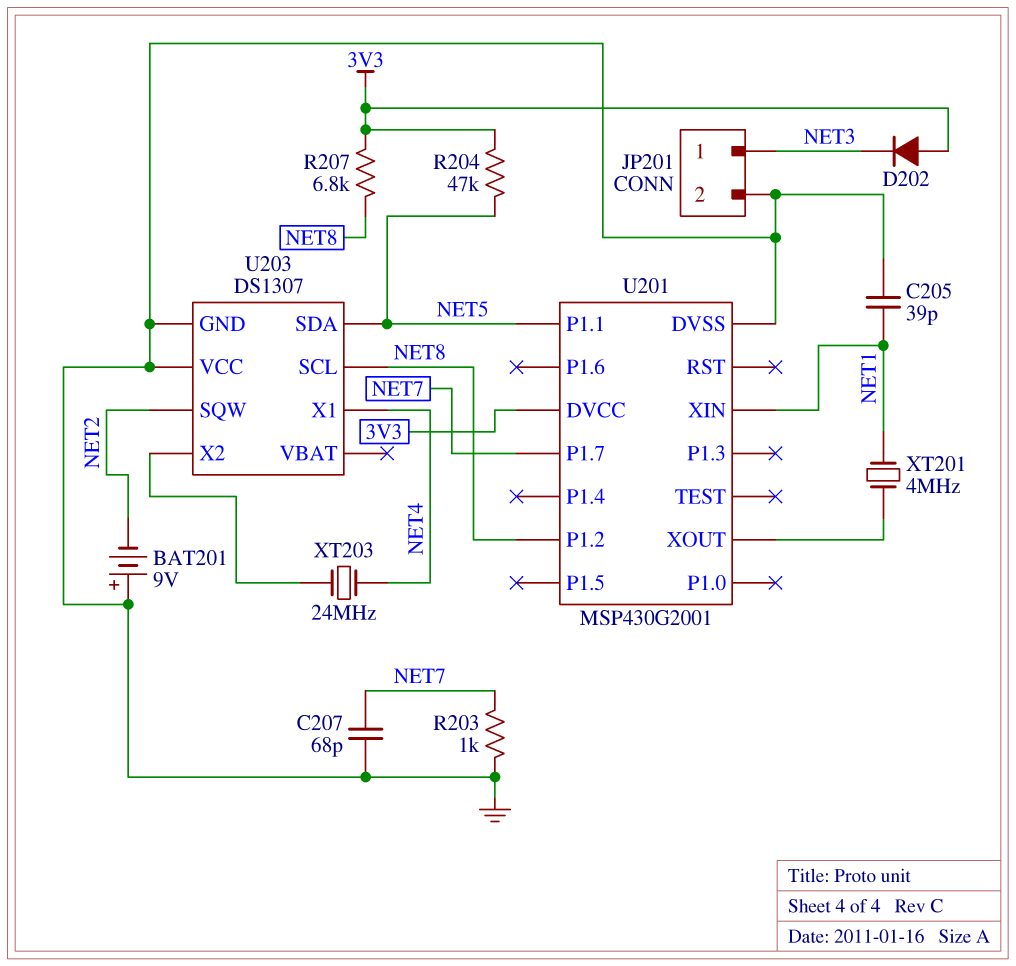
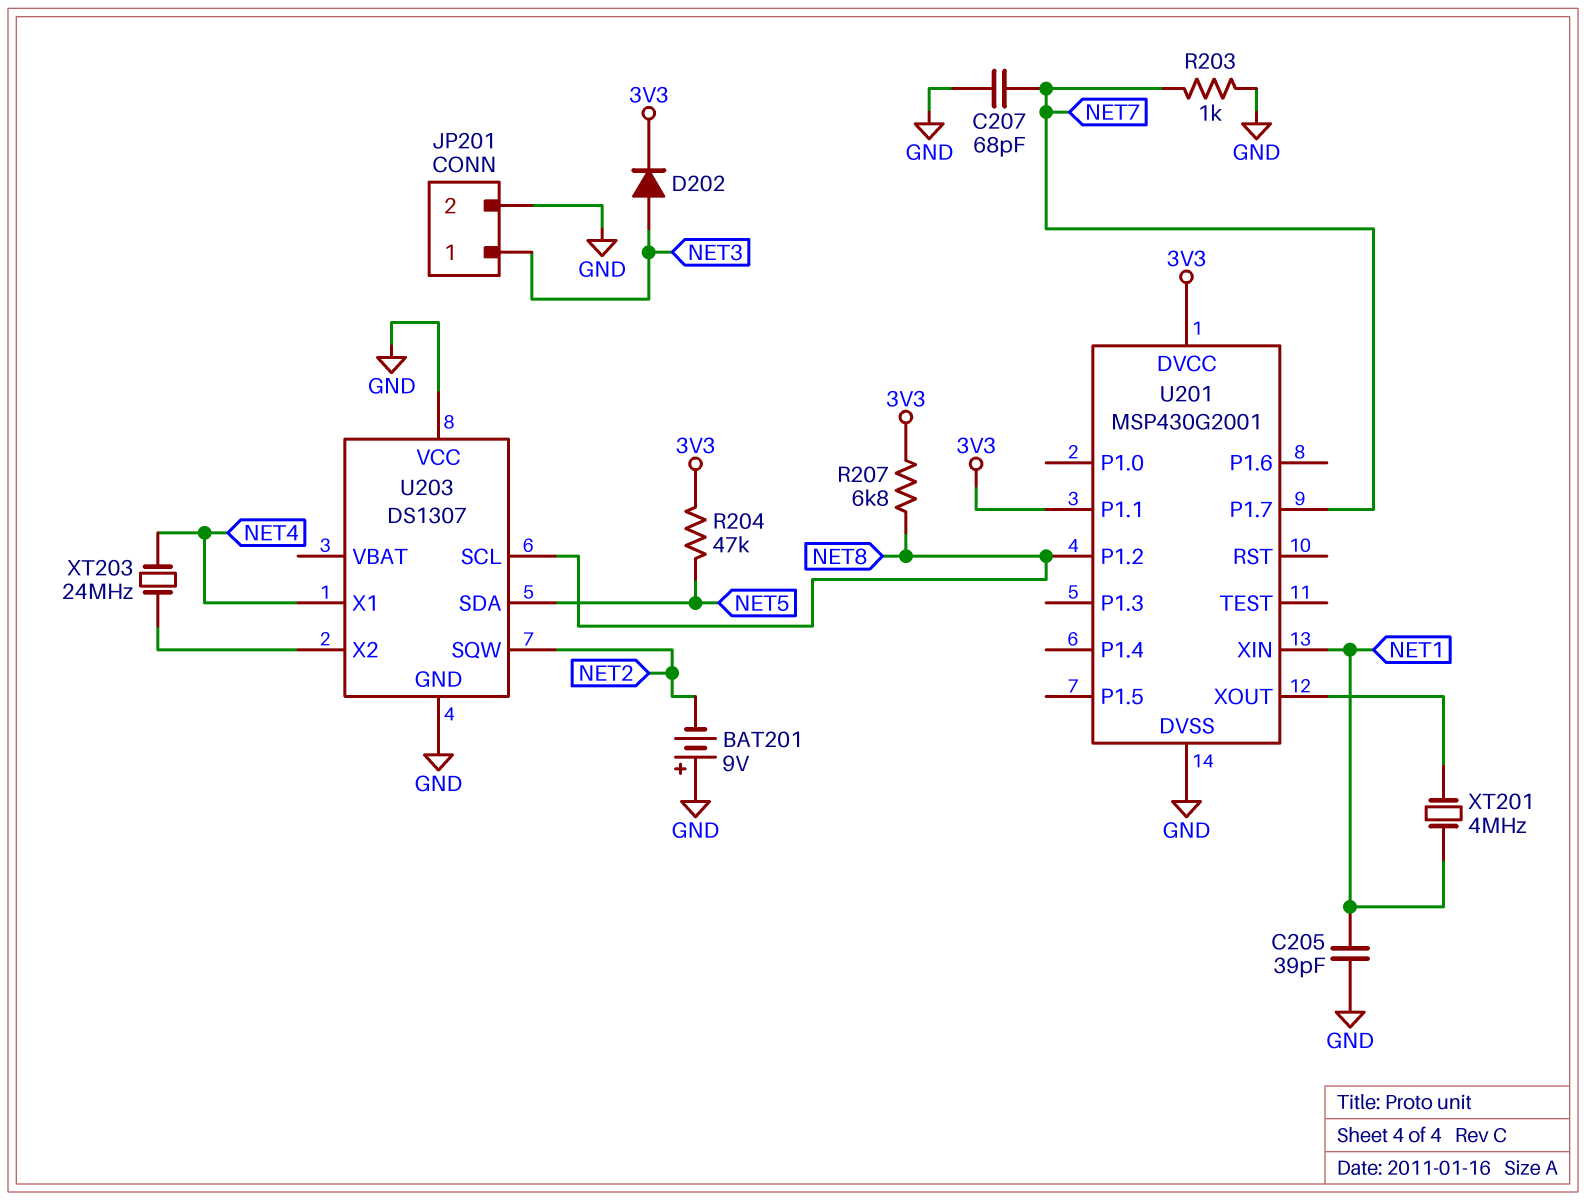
D202: diode (A 3V3, K NET3) -> diode (A NET3, K 3V3)
U201 pin P1.1: NET5 -> 3V3

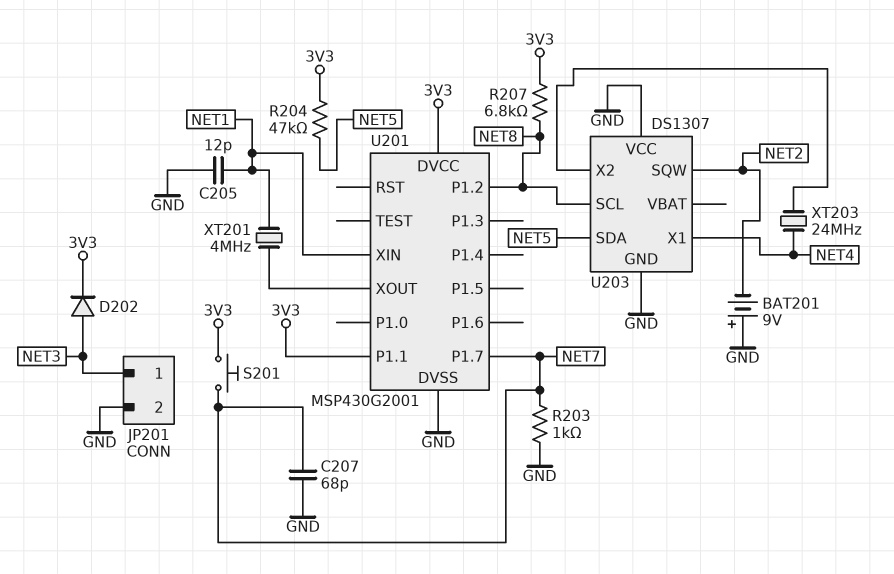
C205: 39pF (GND, NET1) -> 12pF (GND, NET1)
S201: none -> button (3V3, NET7)

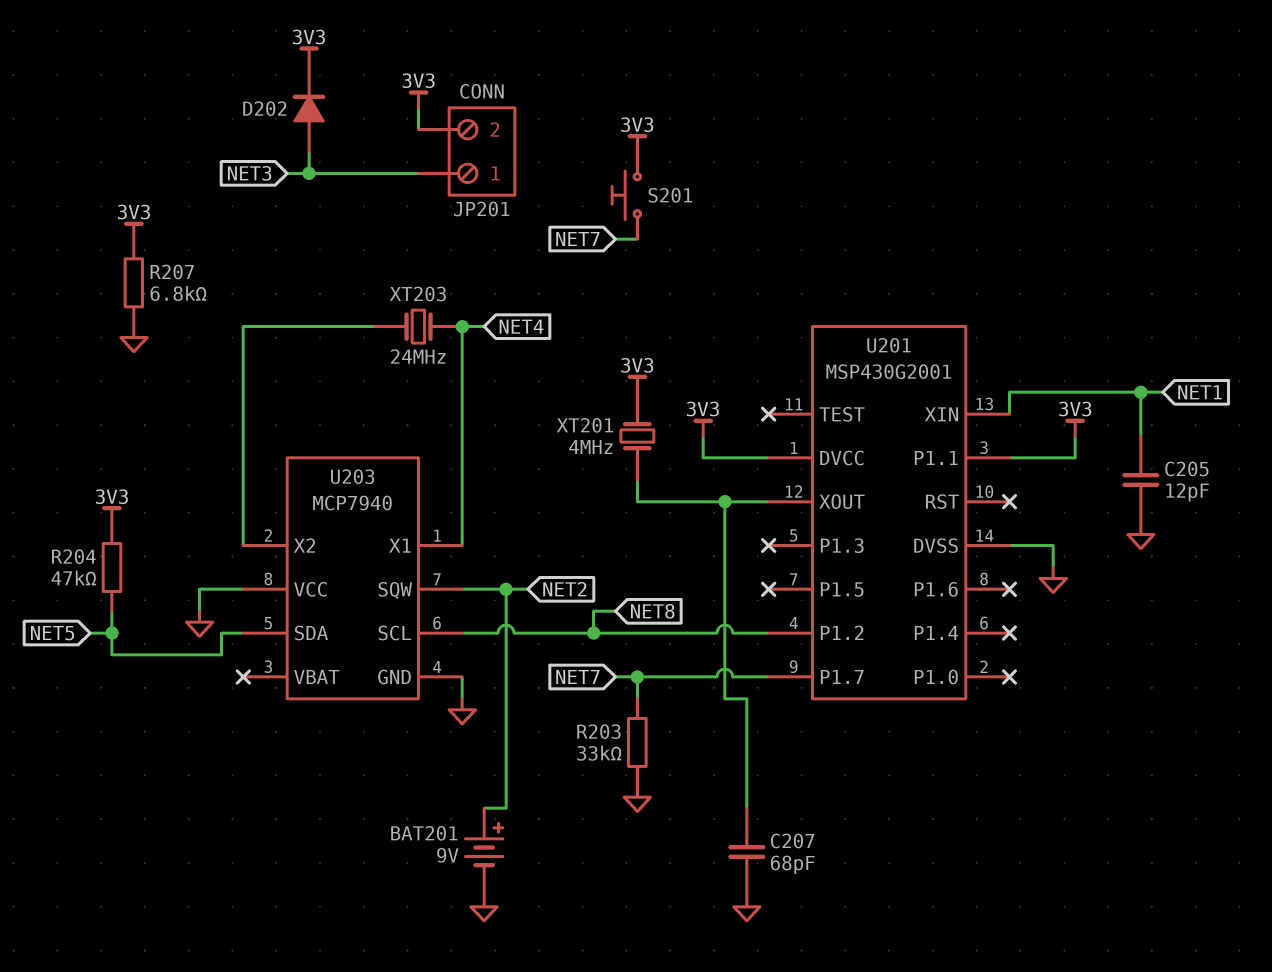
BAT201: 9V (plus GND, minus NET2) -> 9V (plus NET2, minus GND)
C207: 68pF (GND, NET7) -> 68pF (GND, U201/XOUT)
JP201 pin 2: GND -> 3V3
R203: 1k (GND, NET7) -> 33k (GND, NET7)
R207: 6.8k (3V3, NET8) -> 6.8k (3V3, GND)
U203: DS1307 -> MCP7940
XT201: 4MHz (NET1, U201/XOUT) -> 4MHz (3V3, U201/XOUT)

